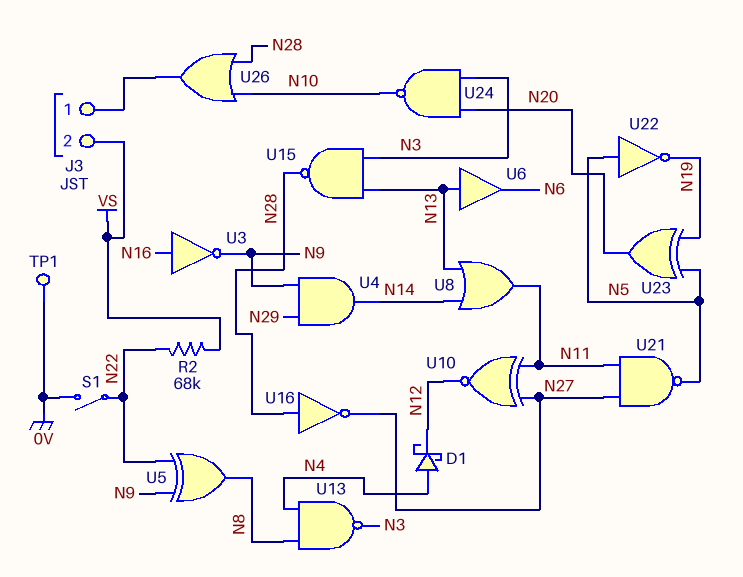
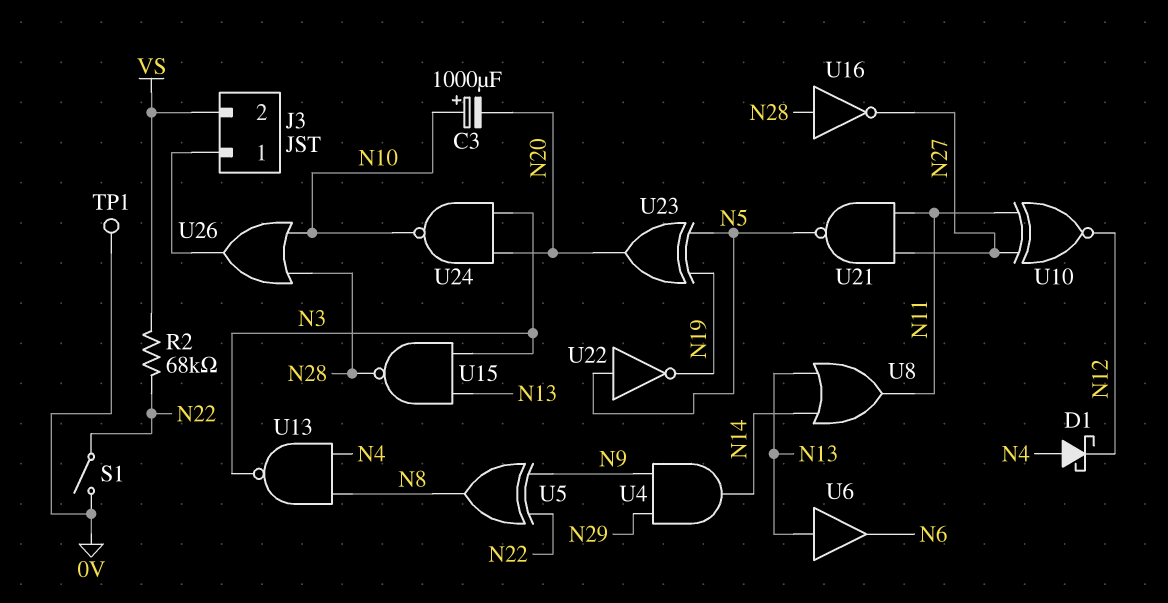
C3: none -> 1000uF (plus N10, minus N20)
U3: NOT (in N16, out N9) -> none

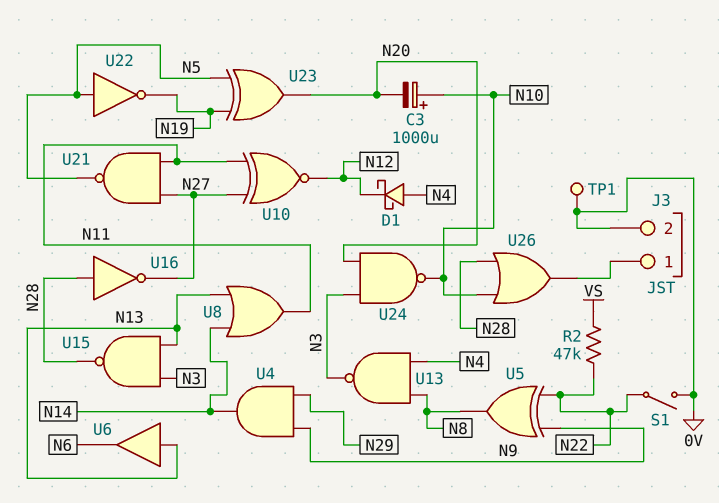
J3 pin 2: VS -> 0V
R2: 68k (N22, VS) -> 47k (N22, VS)

